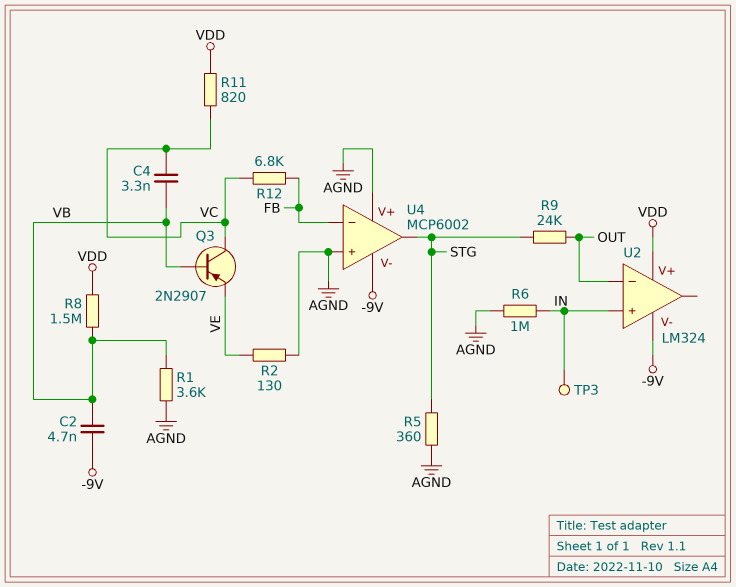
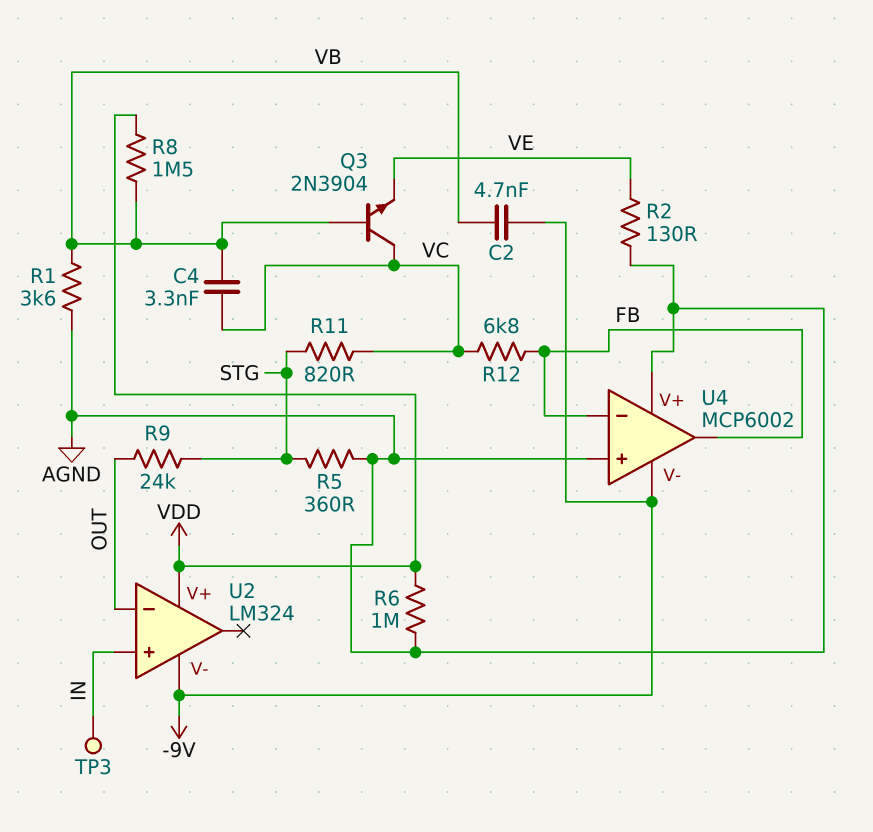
Q3: PNP 2N2907 (B VB, C VC, E VE) -> NPN 2N3904 (B VB, C VC, E VE)
R6: 1M (AGND, IN) -> 1M (AGND, VDD)
R11: 820 (VC, VDD) -> 820 (STG, VC)
U4 pin out: STG -> FB

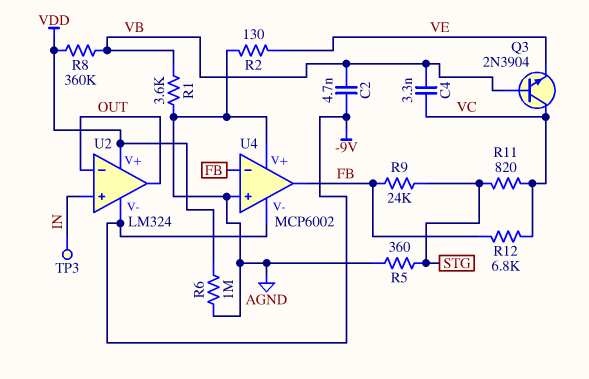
R8: 1.5M (VB, VDD) -> 360k (VB, VDD)
R9: 24k (OUT, STG) -> 24k (FB, STG)
U2 pin out: none -> OUT

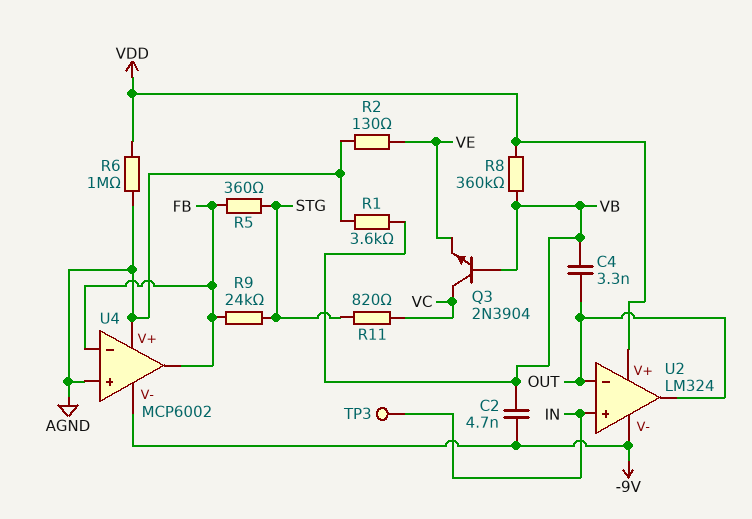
C4: 3.3nF (VB, VC) -> 3.3nF (OUT, VB)
R5: 360 (AGND, STG) -> 360 (FB, STG)
R12: 6.8k (FB, VC) -> none

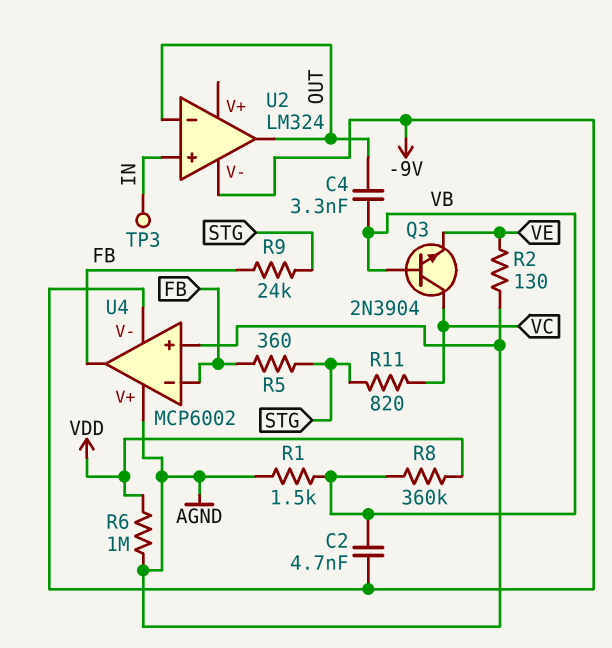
R1: 3.6k (AGND, VB) -> 1.5k (AGND, VB)
U2 pin V+: VDD -> none

